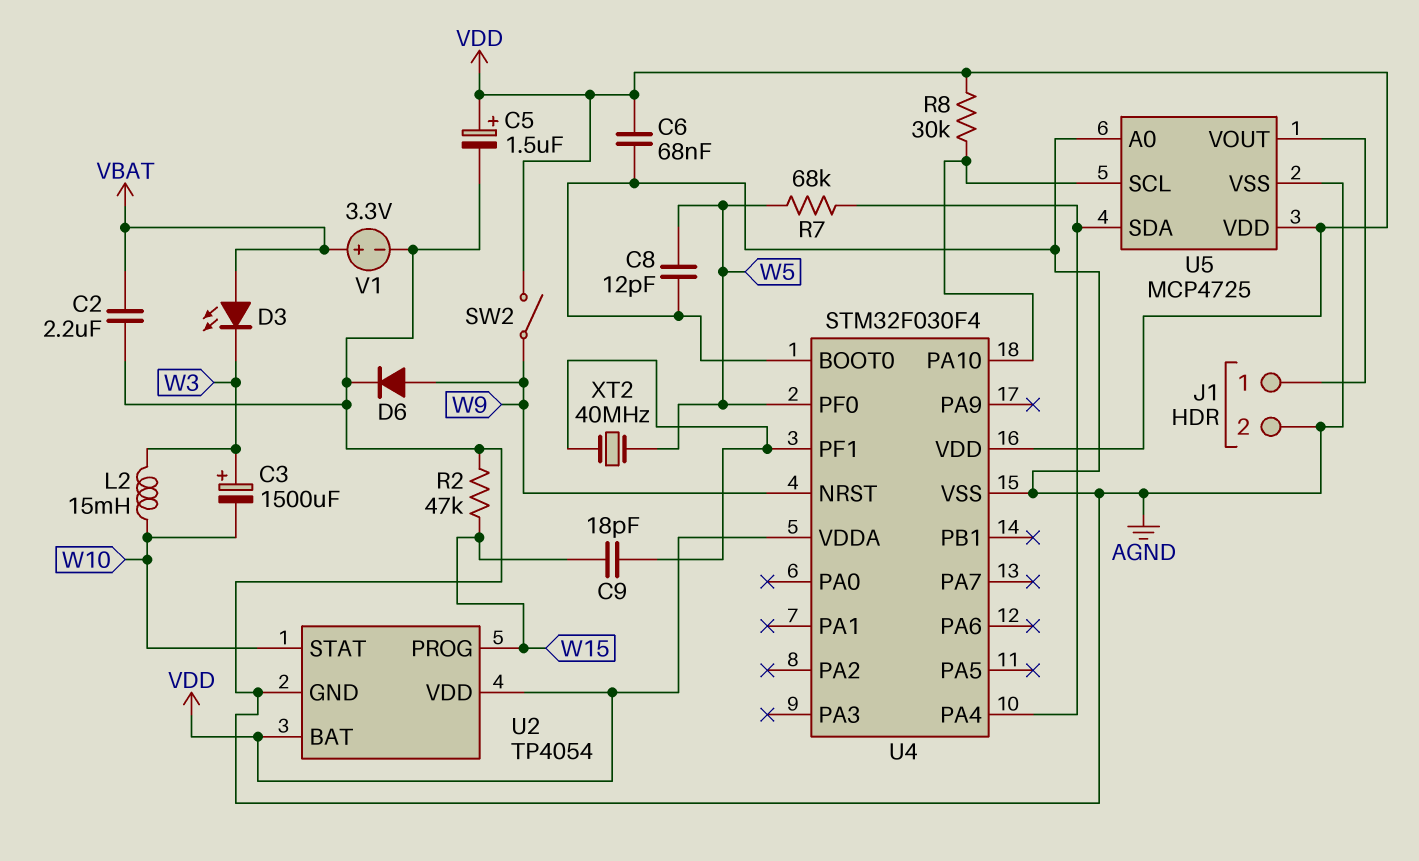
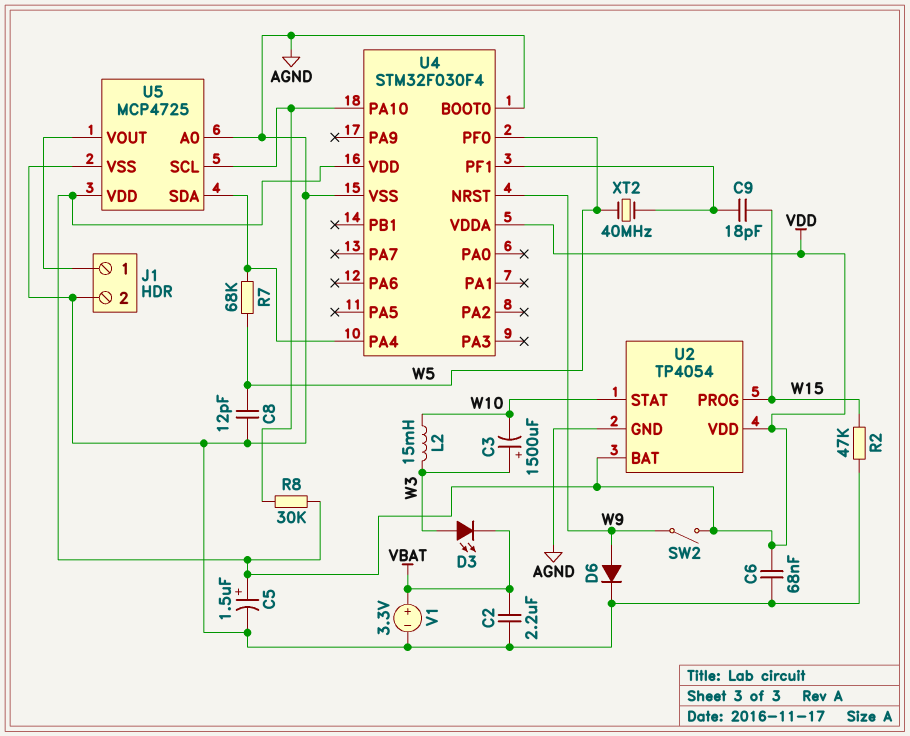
D3: LED (A VBAT, K W3) -> LED (A W3, K VBAT)

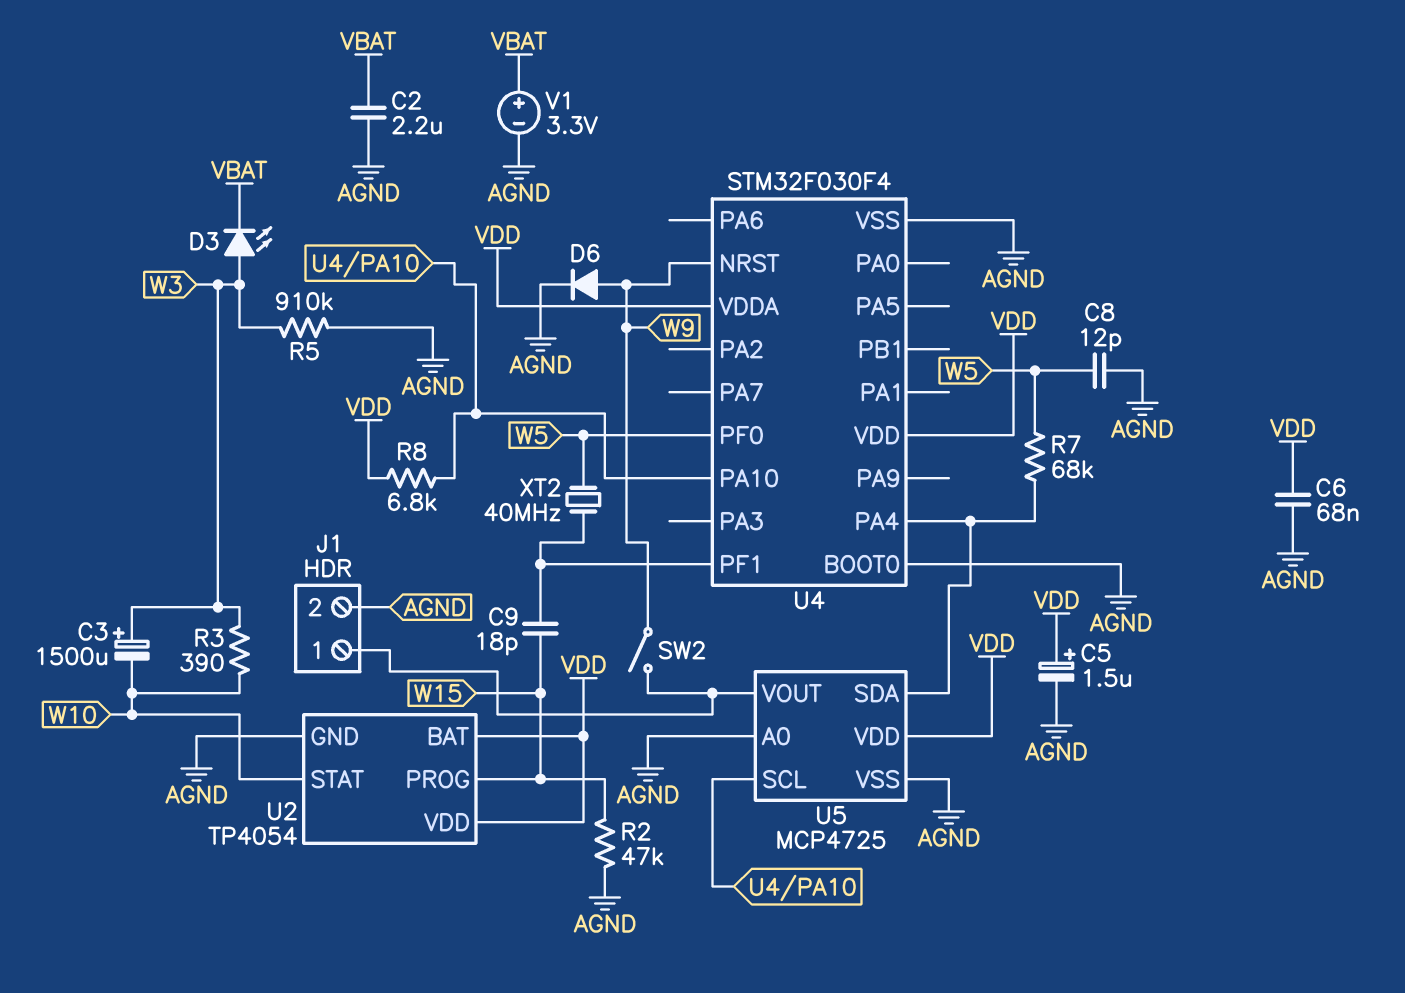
L2: 15mH (W3, W10) -> none
R3: none -> 390 (W3, W10)
R5: none -> 910k (AGND, W3)
R8: 30k (U4/PA10, VDD) -> 6.8k (U4/PA10, VDD)
SW2: switch (VDD, W9) -> switch (J1/1, W9)

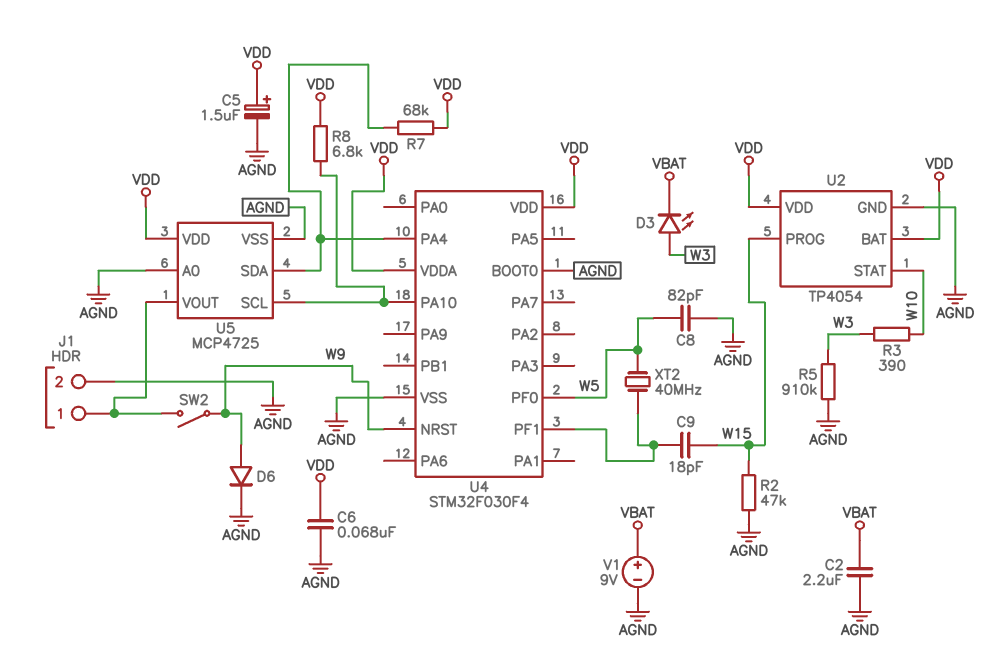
C3: 1500uF (plus W3, minus W10) -> none
C8: 12pF (AGND, W5) -> 82pF (AGND, W5)
R7: 68k (U4/PA4, W5) -> 68k (U4/PA4, VDD)
V1: 3.3V (plus VBAT, minus AGND) -> 9V (plus VBAT, minus AGND)

